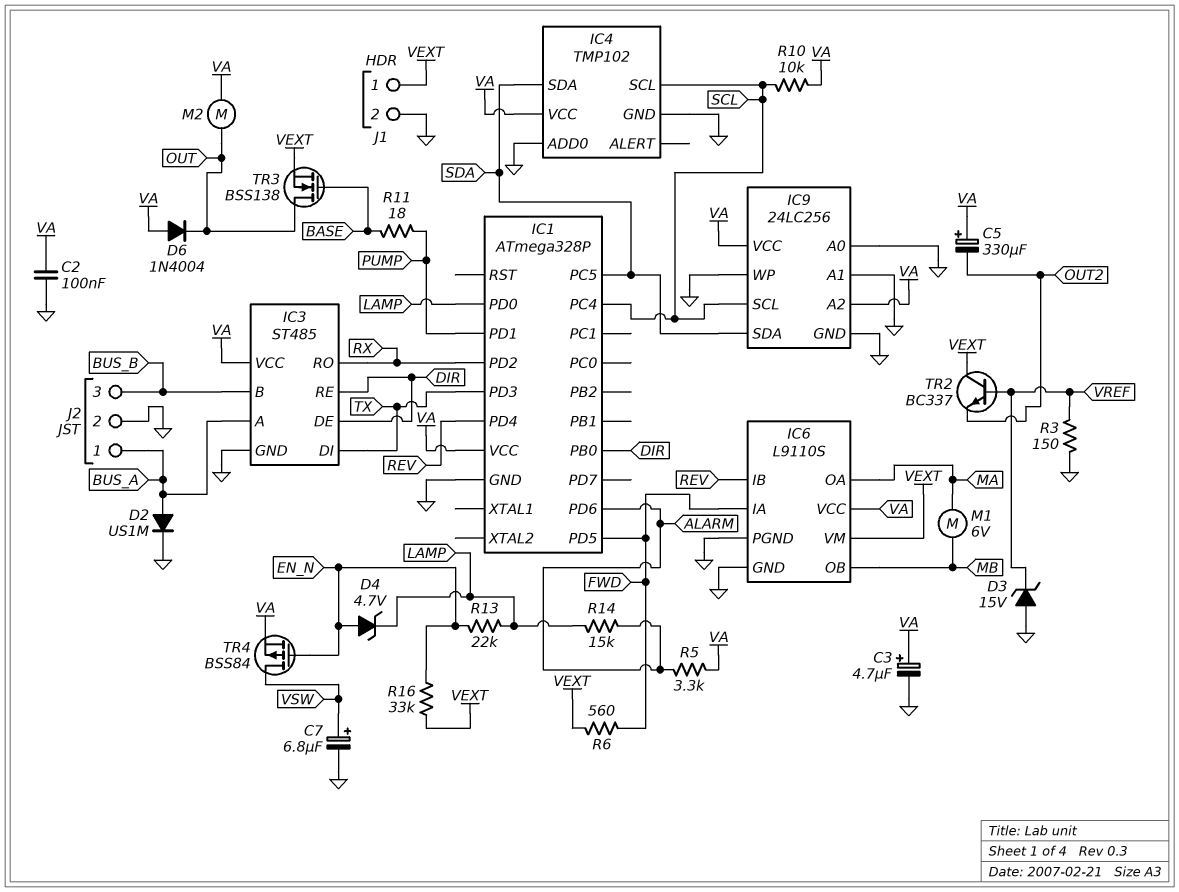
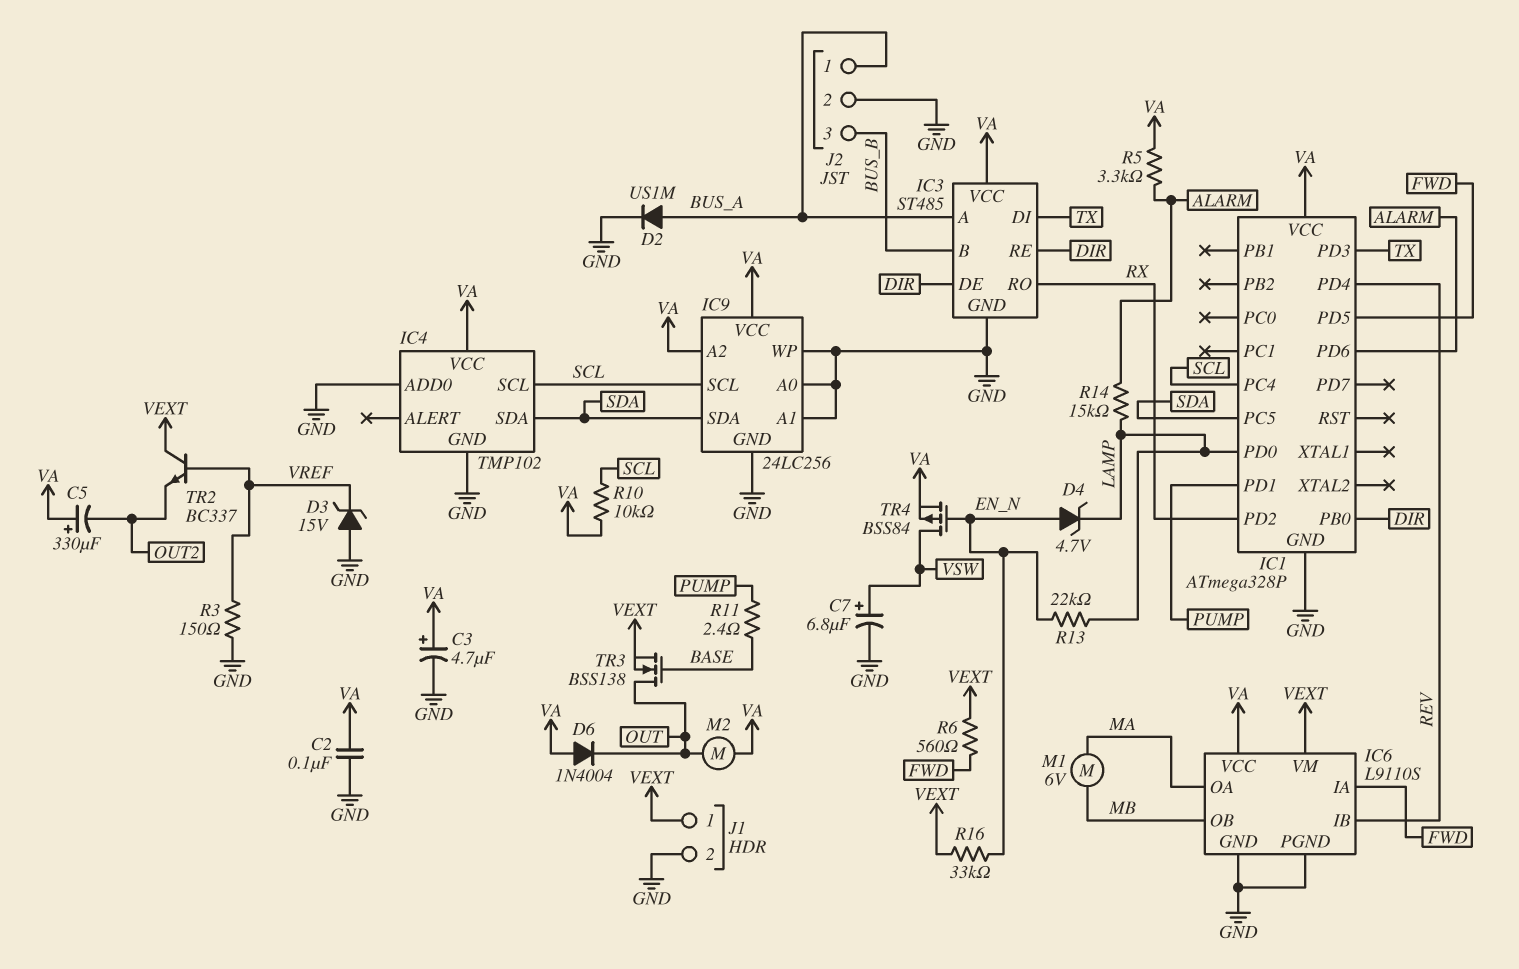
R11: 18 (BASE, PUMP) -> 2.4 (BASE, PUMP)

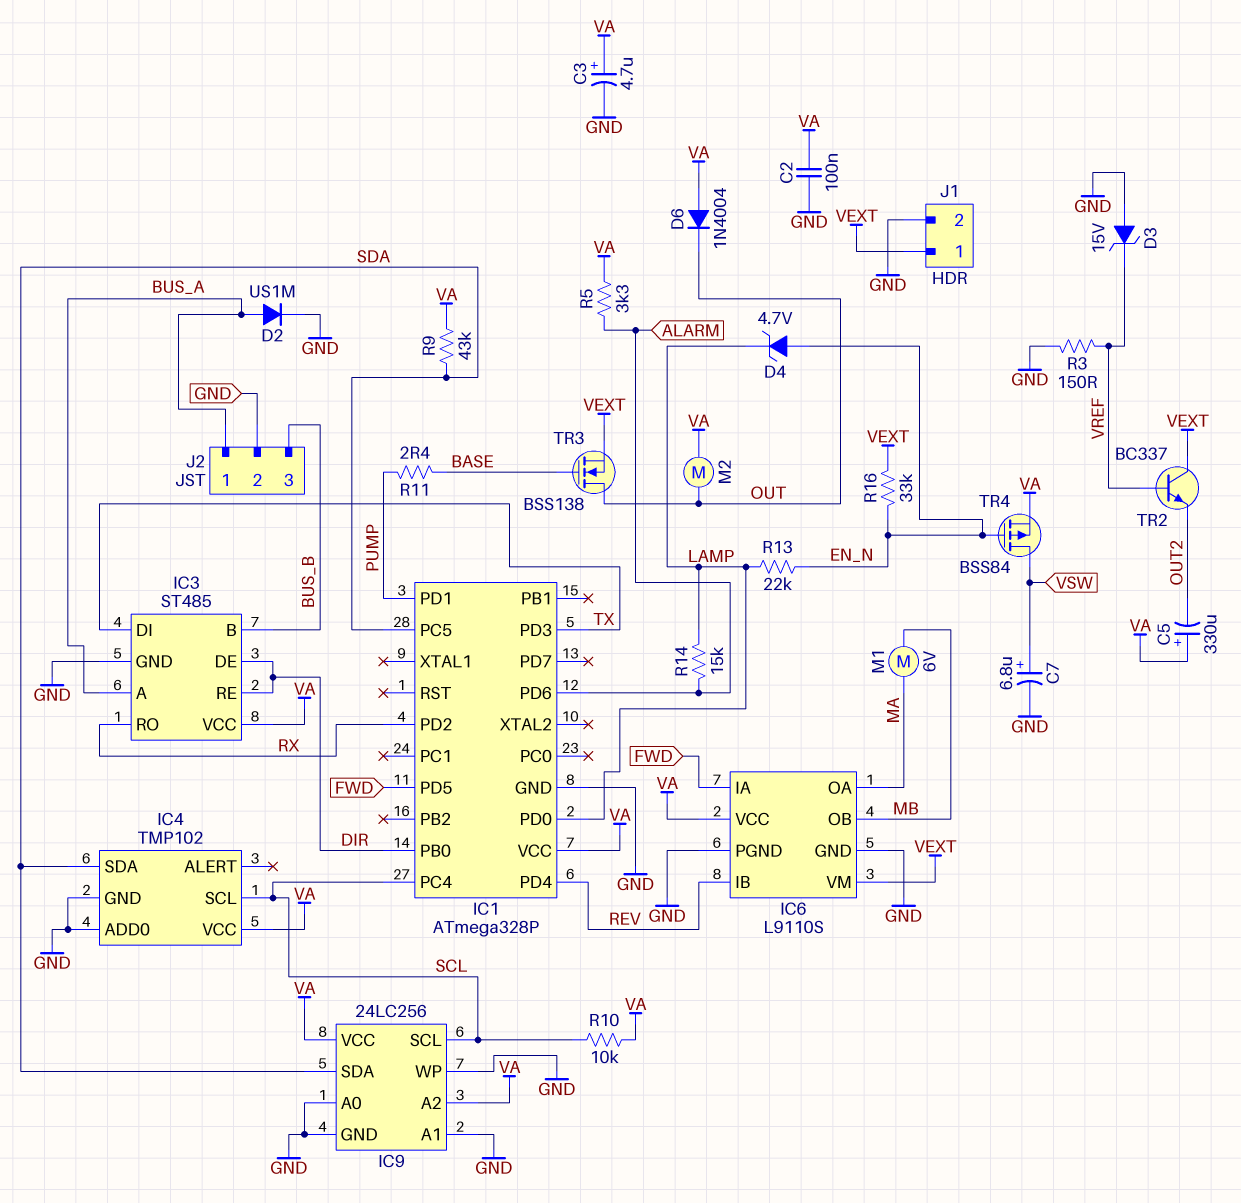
R6: 560 (FWD, VEXT) -> none
R9: none -> 43k (SDA, VA)

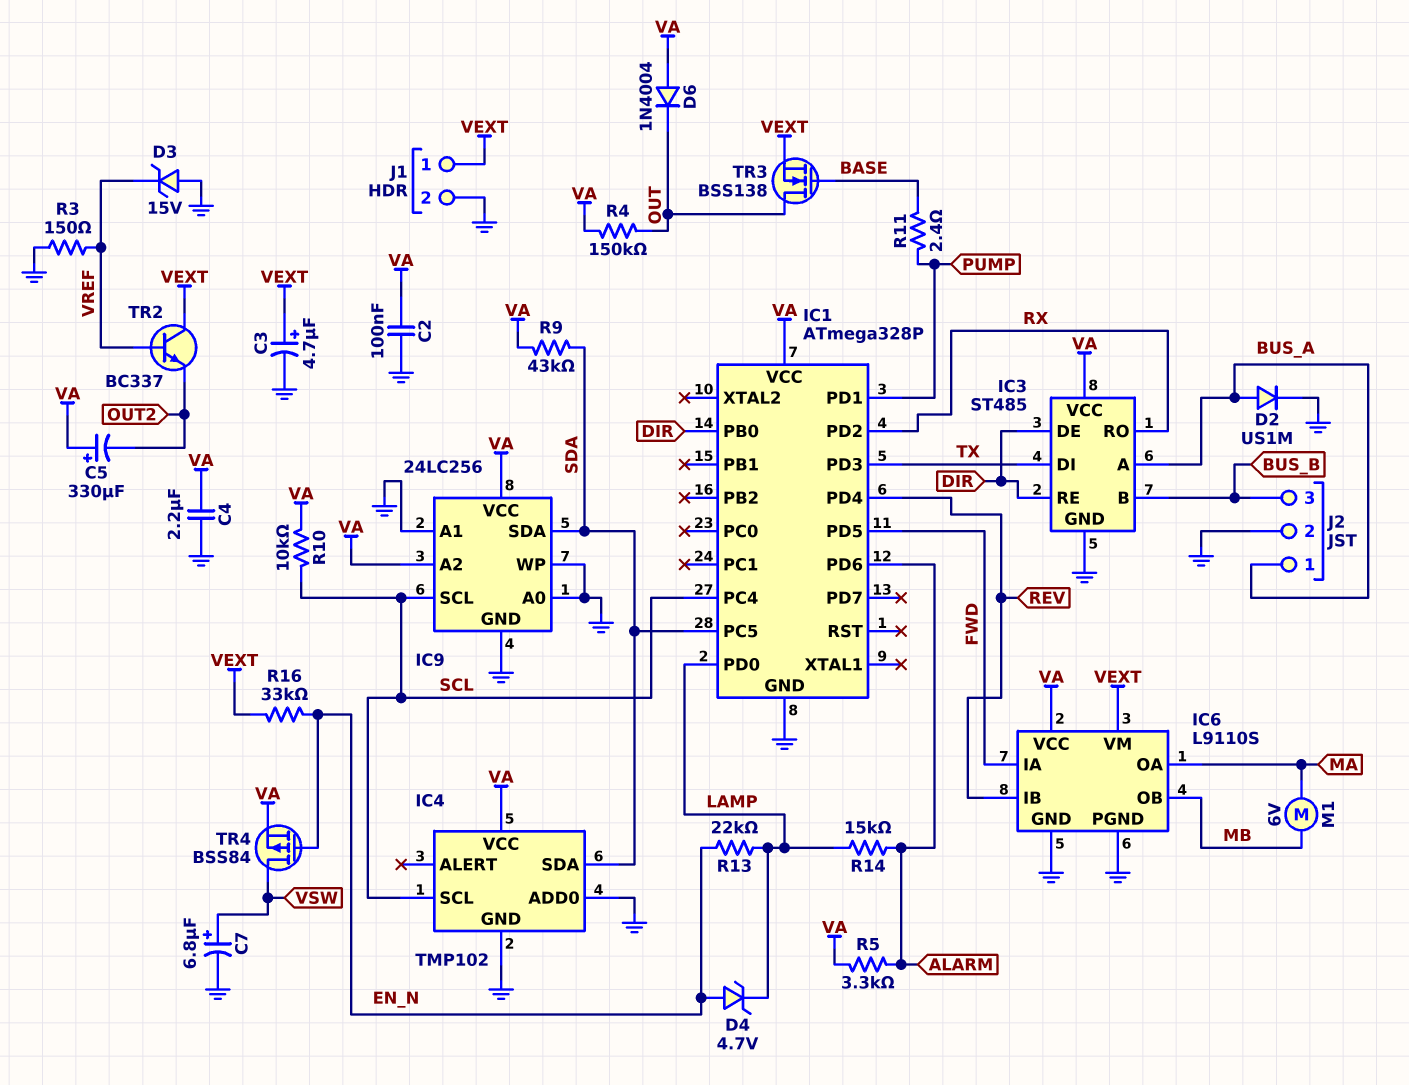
C3: 4.7uF (plus VA, minus GND) -> 4.7uF (plus VEXT, minus GND)
C4: none -> 2.2uF (GND, VA)
M2: motor (OUT, VA) -> none
R4: none -> 150k (OUT, VA)

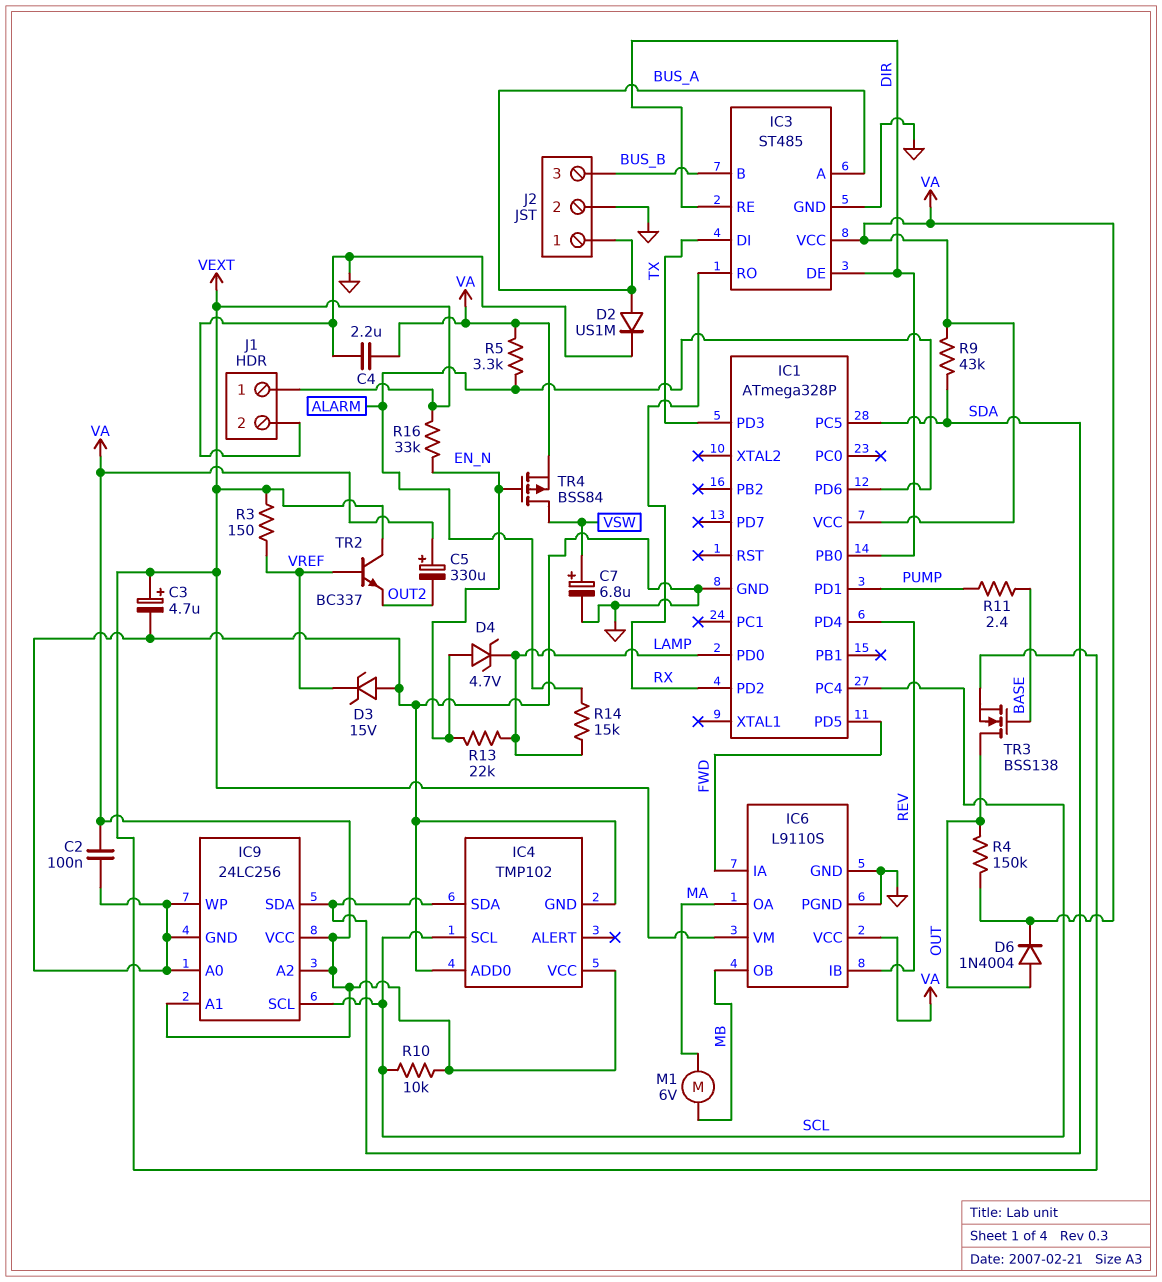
D6: diode 1N4004 (A VA, K OUT) -> diode 1N4004 (A OUT, K VA)
IC9 pin A1: GND -> VA
R3: 150 (GND, VREF) -> 150 (VEXT, VREF)

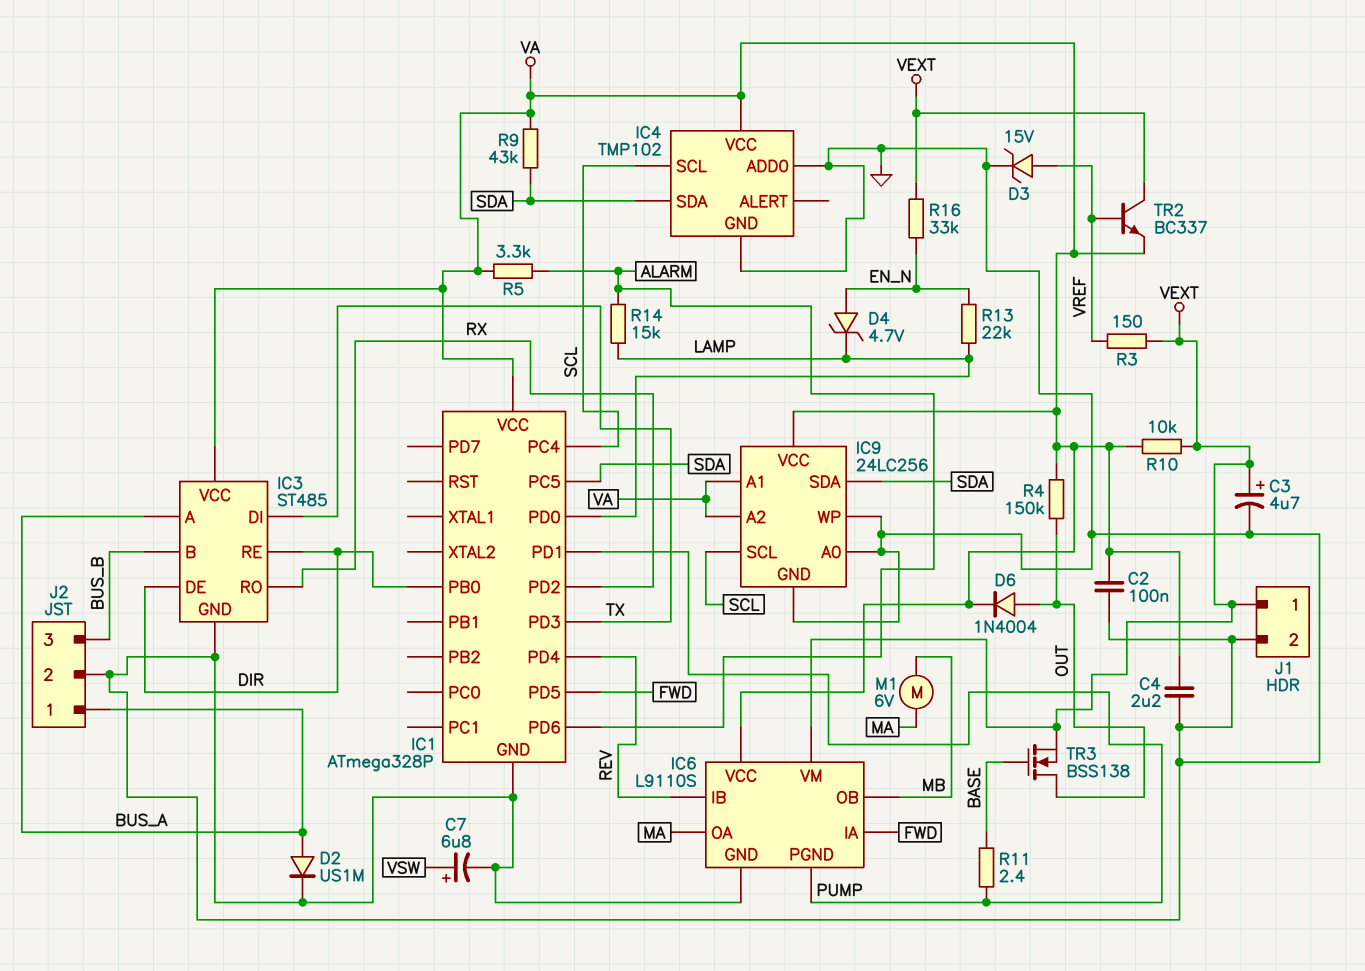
C5: 330uF (plus VA, minus OUT2) -> none
D3: zener 15V (A GND, K VREF) -> zener 15V (A VREF, K GND)
IC6 pin PGND: GND -> PUMP
R10: 10k (SCL, VA) -> 10k (VA, VEXT)
TR2: NPN BC337 (B VREF, C VEXT, E OUT2) -> NPN BC337 (B VREF, C VEXT, E VA)
TR4: PMOS BSS84 (G EN_N, D VSW, S VA) -> none

